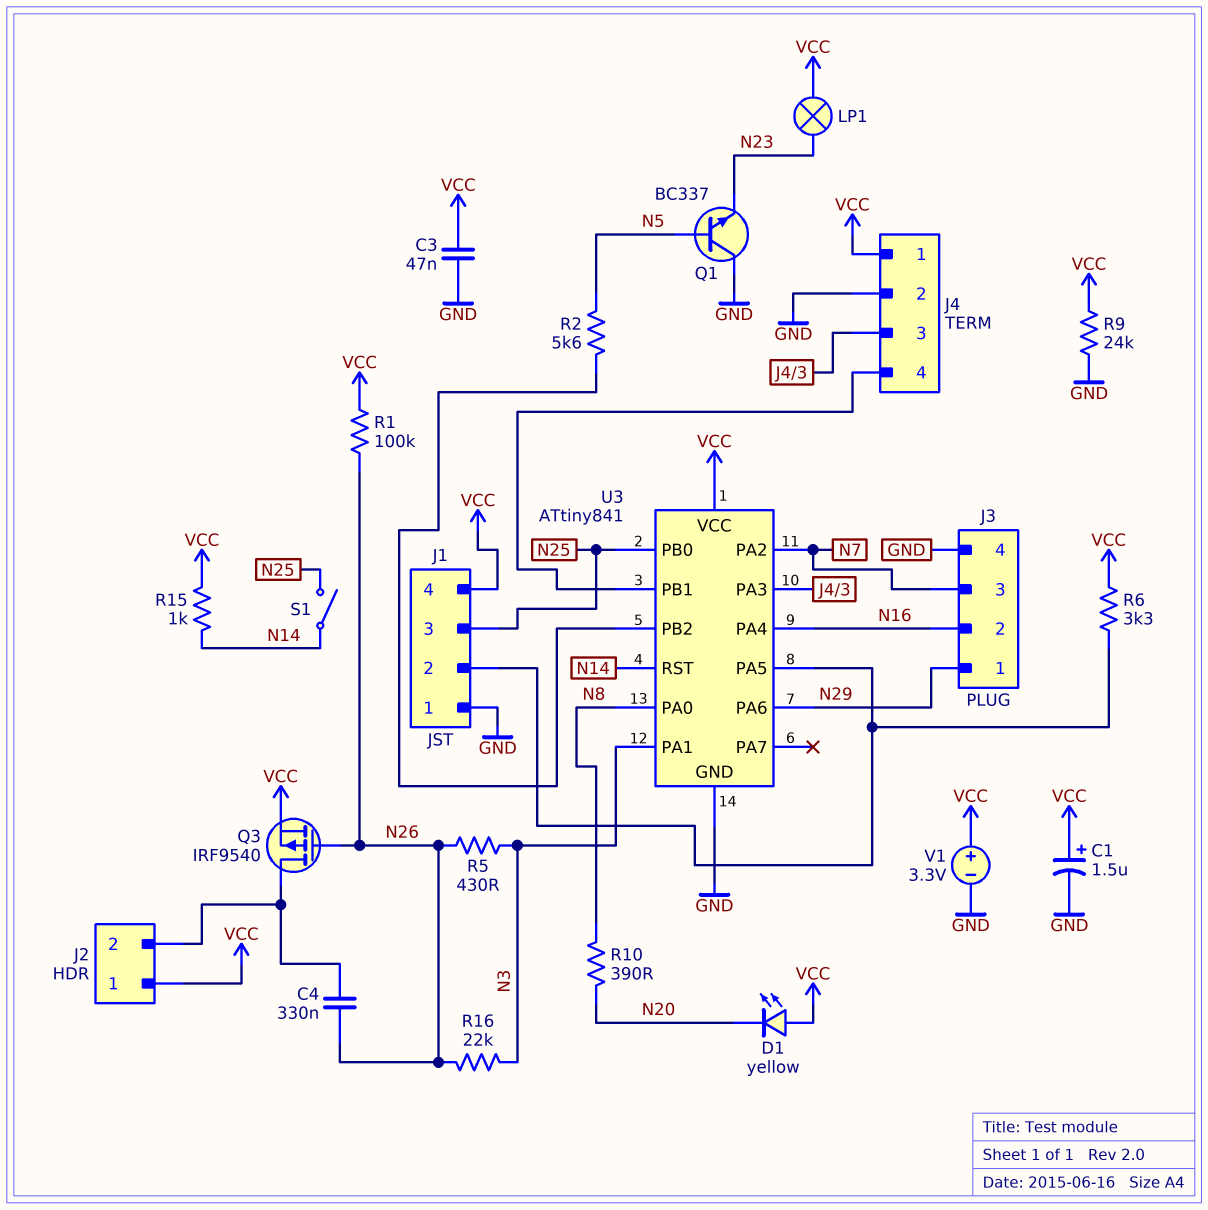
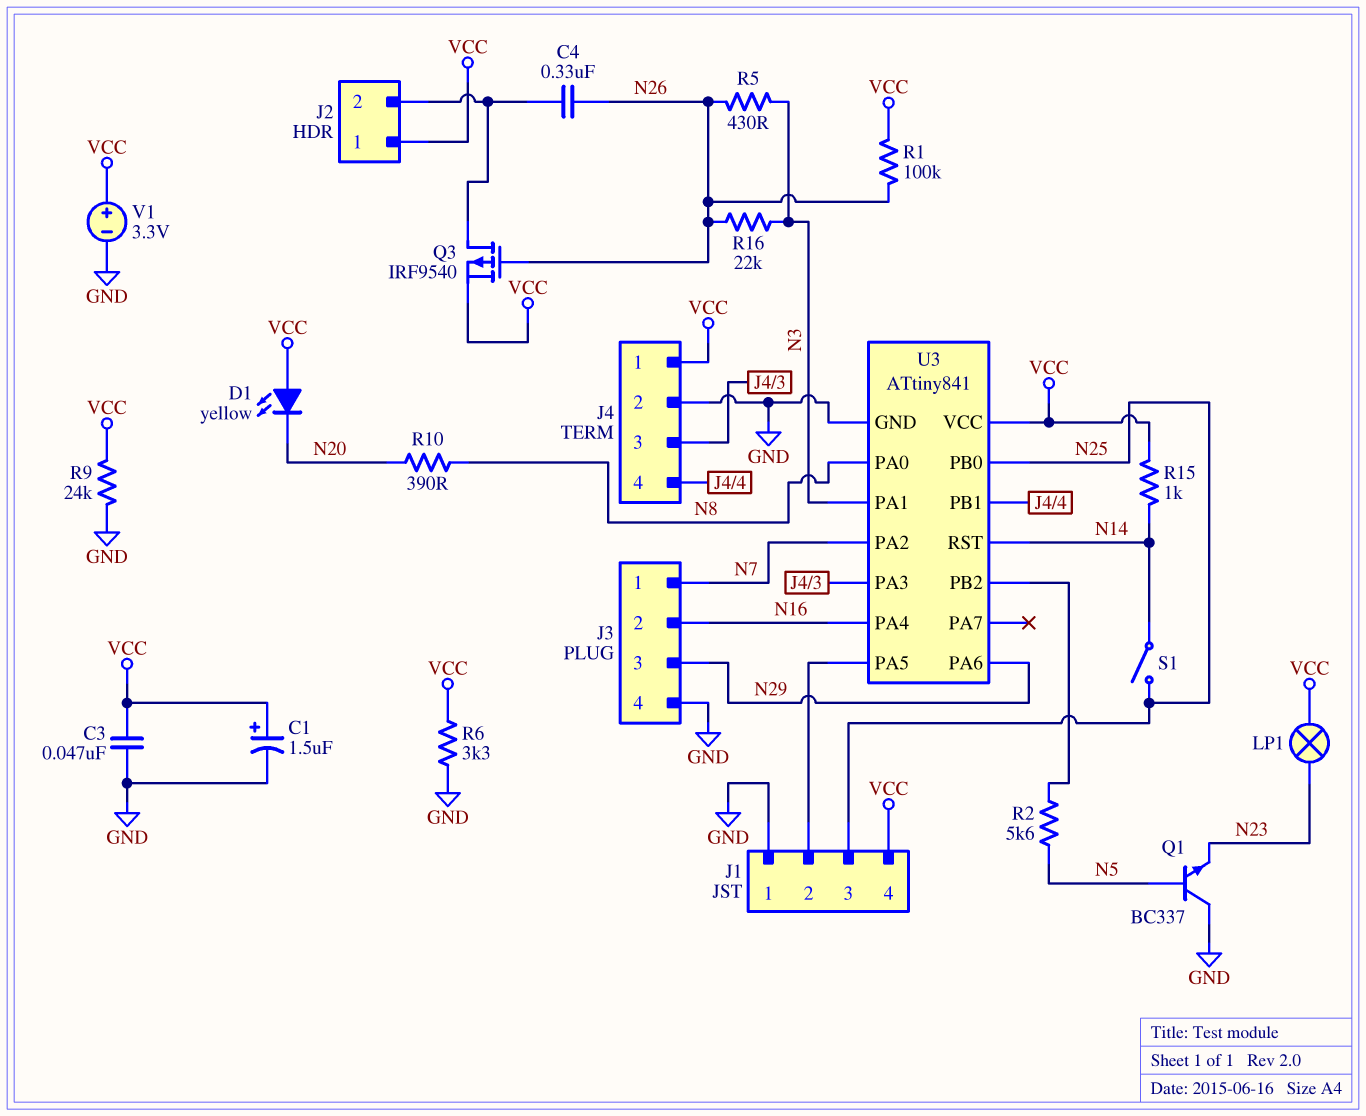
J3 pin 1: N29 -> N7
J3 pin 3: N7 -> N29
R6: 3.3k (J1/2, VCC) -> 3.3k (GND, VCC)

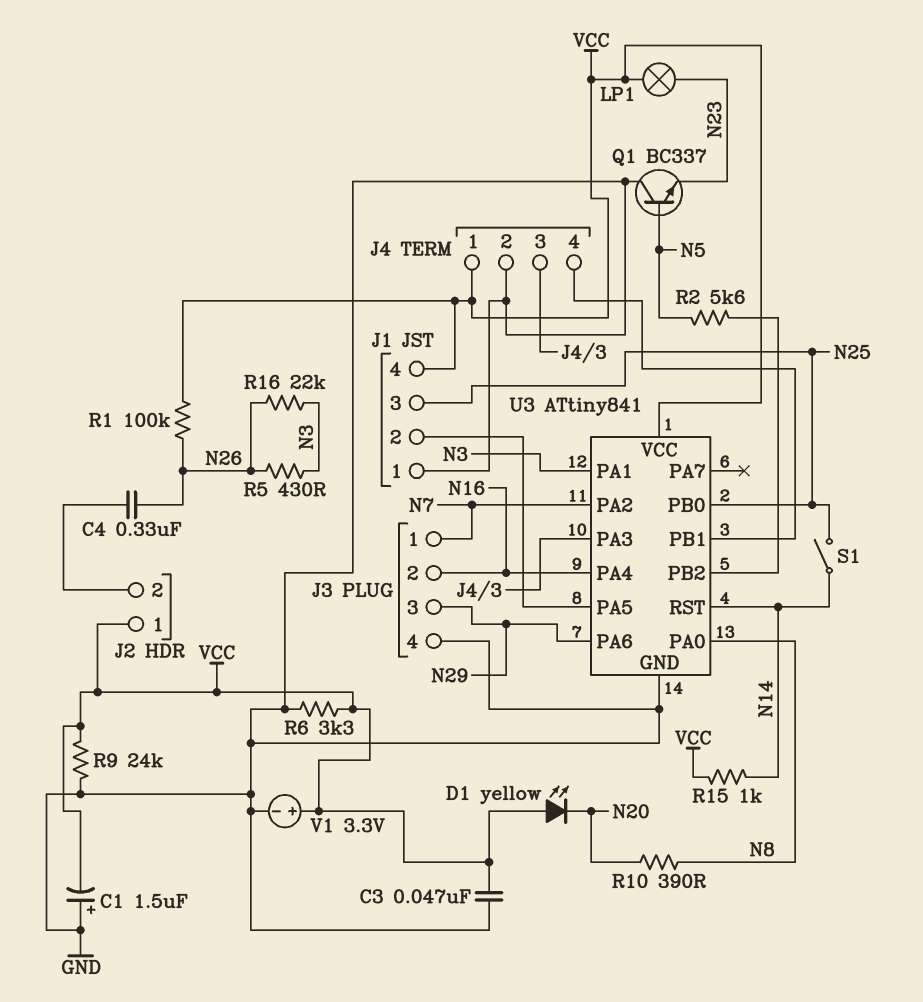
C1: 1.5uF (plus VCC, minus GND) -> 1.5uF (plus GND, minus VCC)
Q3: PMOS IRF9540 (G N26, D J2/2, S VCC) -> none

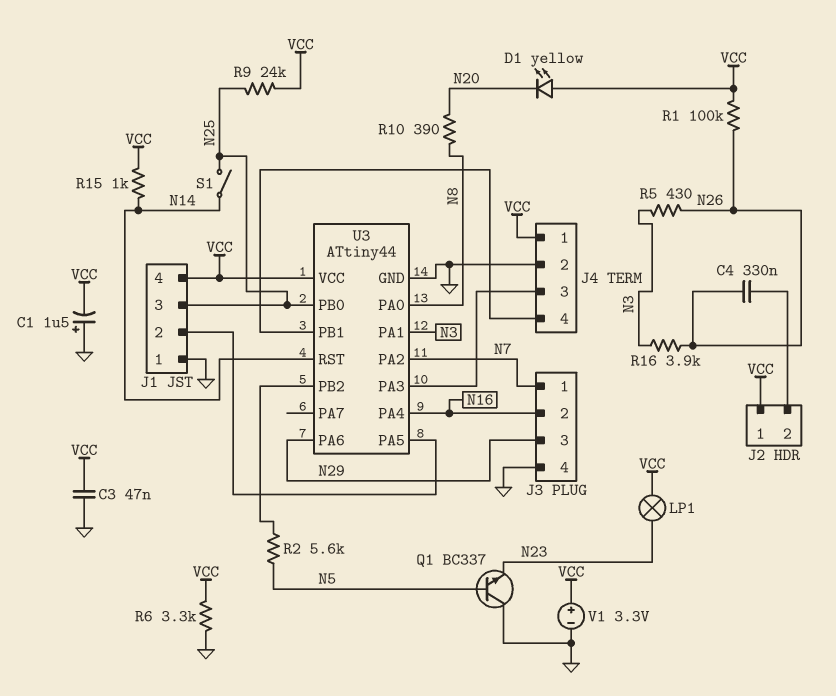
R9: 24k (GND, VCC) -> 24k (N25, VCC)
R16: 22k (N3, N26) -> 3.9k (N3, N26)
U3: ATtiny841 -> ATtiny44

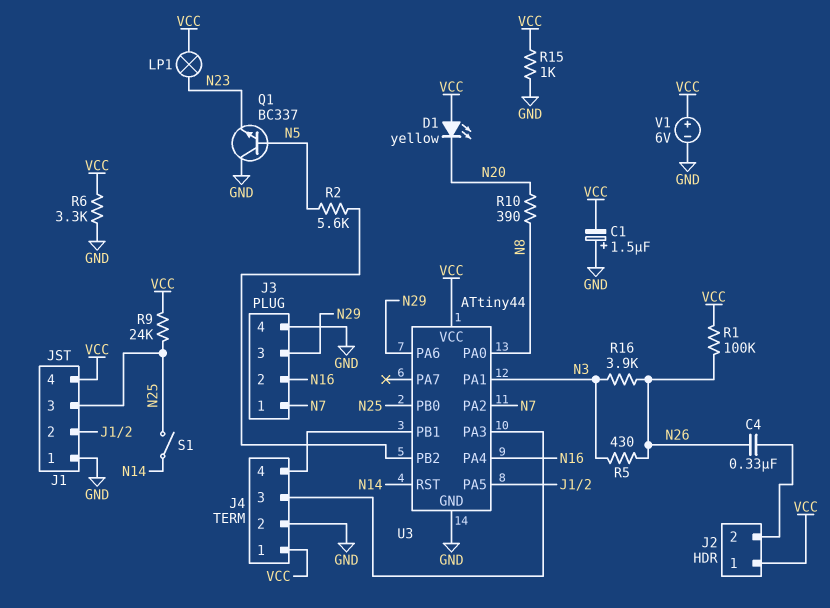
C3: 47nF (GND, VCC) -> none
R15: 1k (N14, VCC) -> 1k (GND, VCC)
V1: 3.3V (plus VCC, minus GND) -> 6V (plus VCC, minus GND)

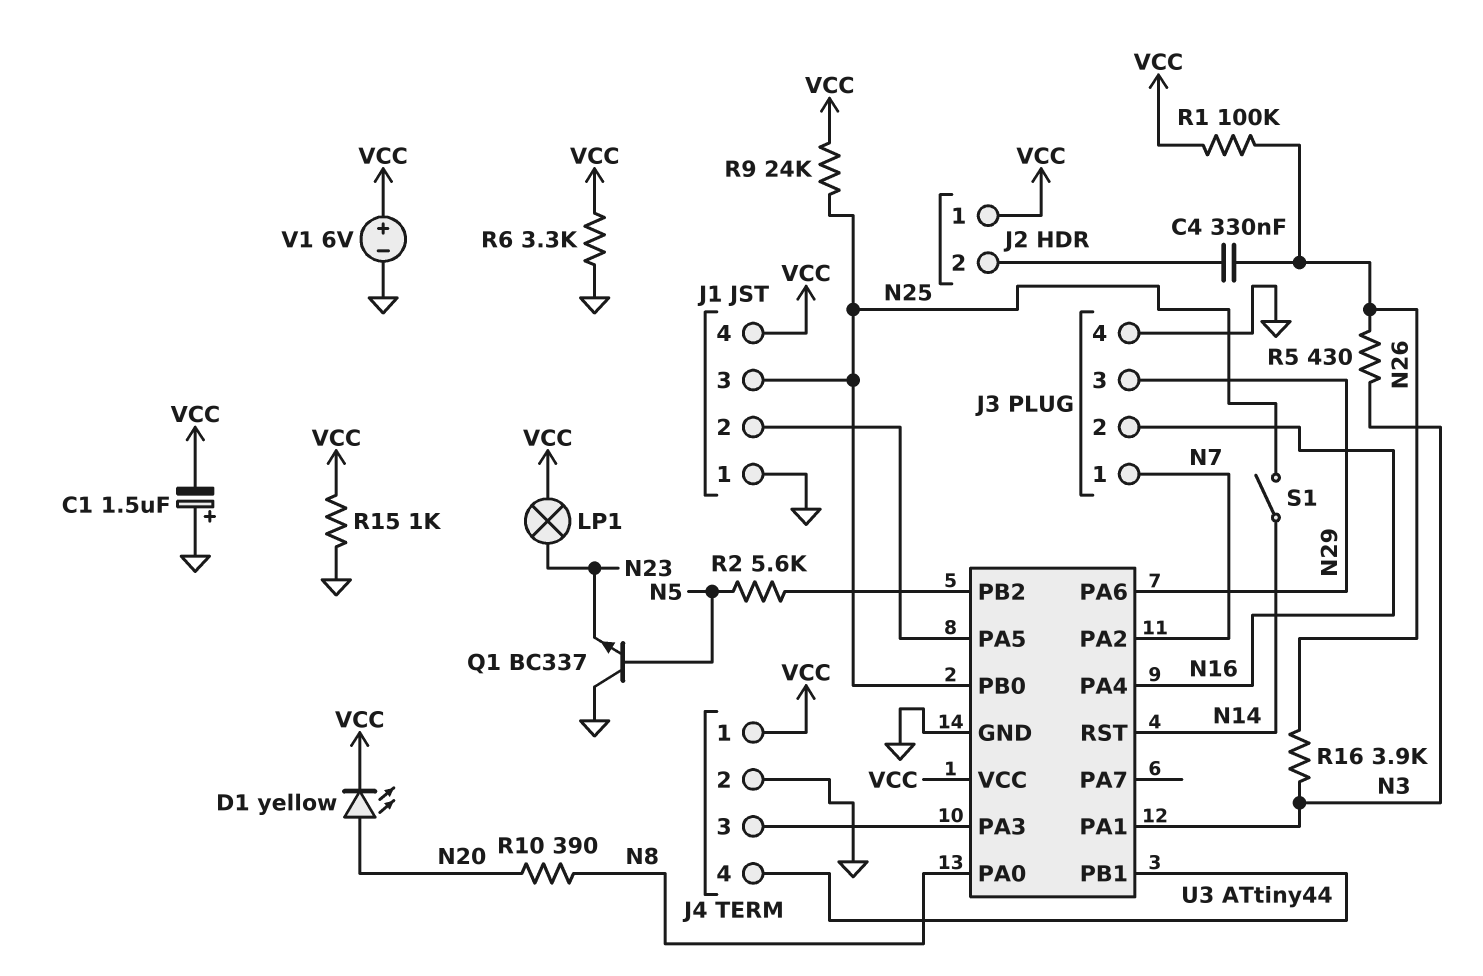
D1: LED yellow (A VCC, K N20) -> LED yellow (A N20, K VCC)

